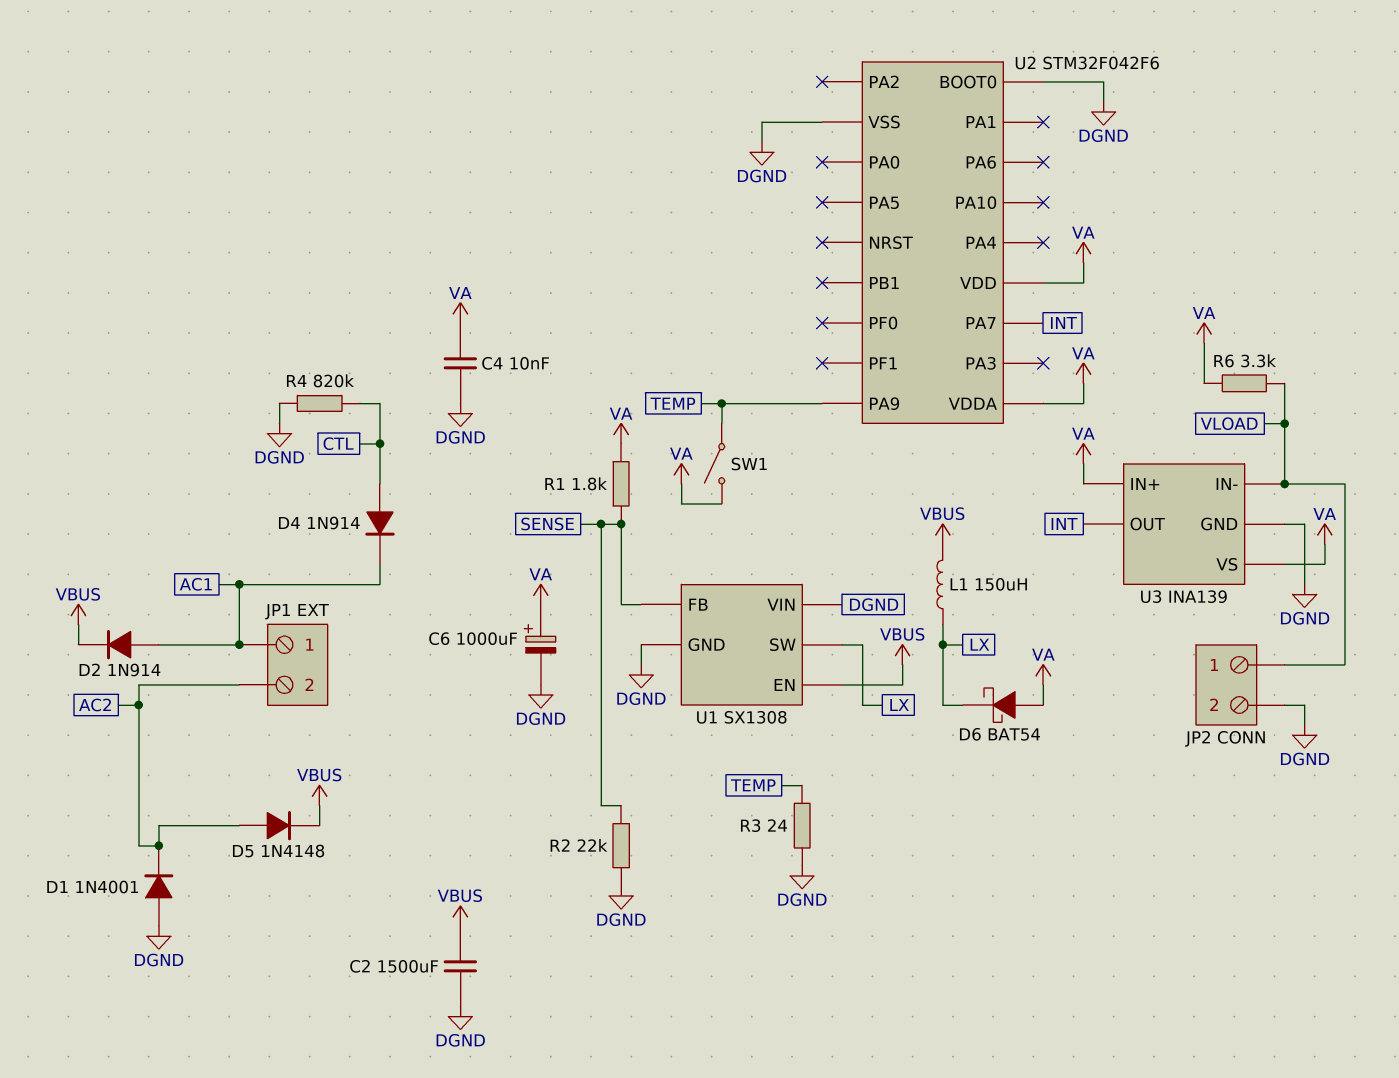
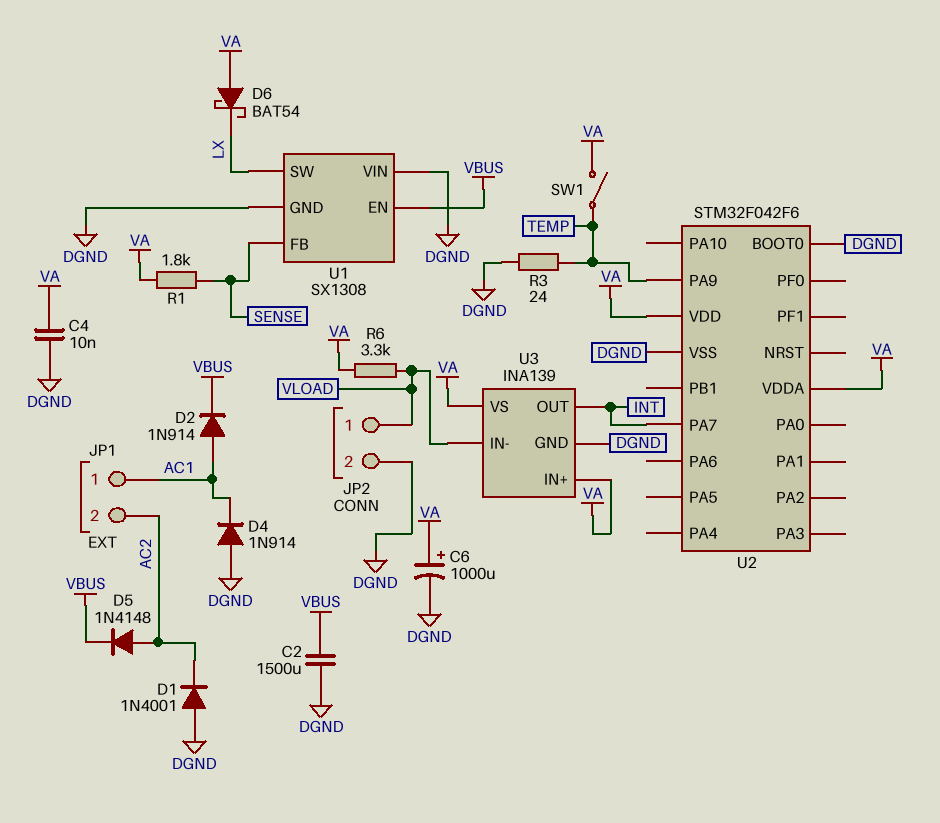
D4: diode 1N914 (A CTL, K AC1) -> diode 1N914 (A DGND, K AC1)
L1: 150uH (LX, VBUS) -> none
R2: 22k (DGND, SENSE) -> none
R4: 820k (CTL, DGND) -> none

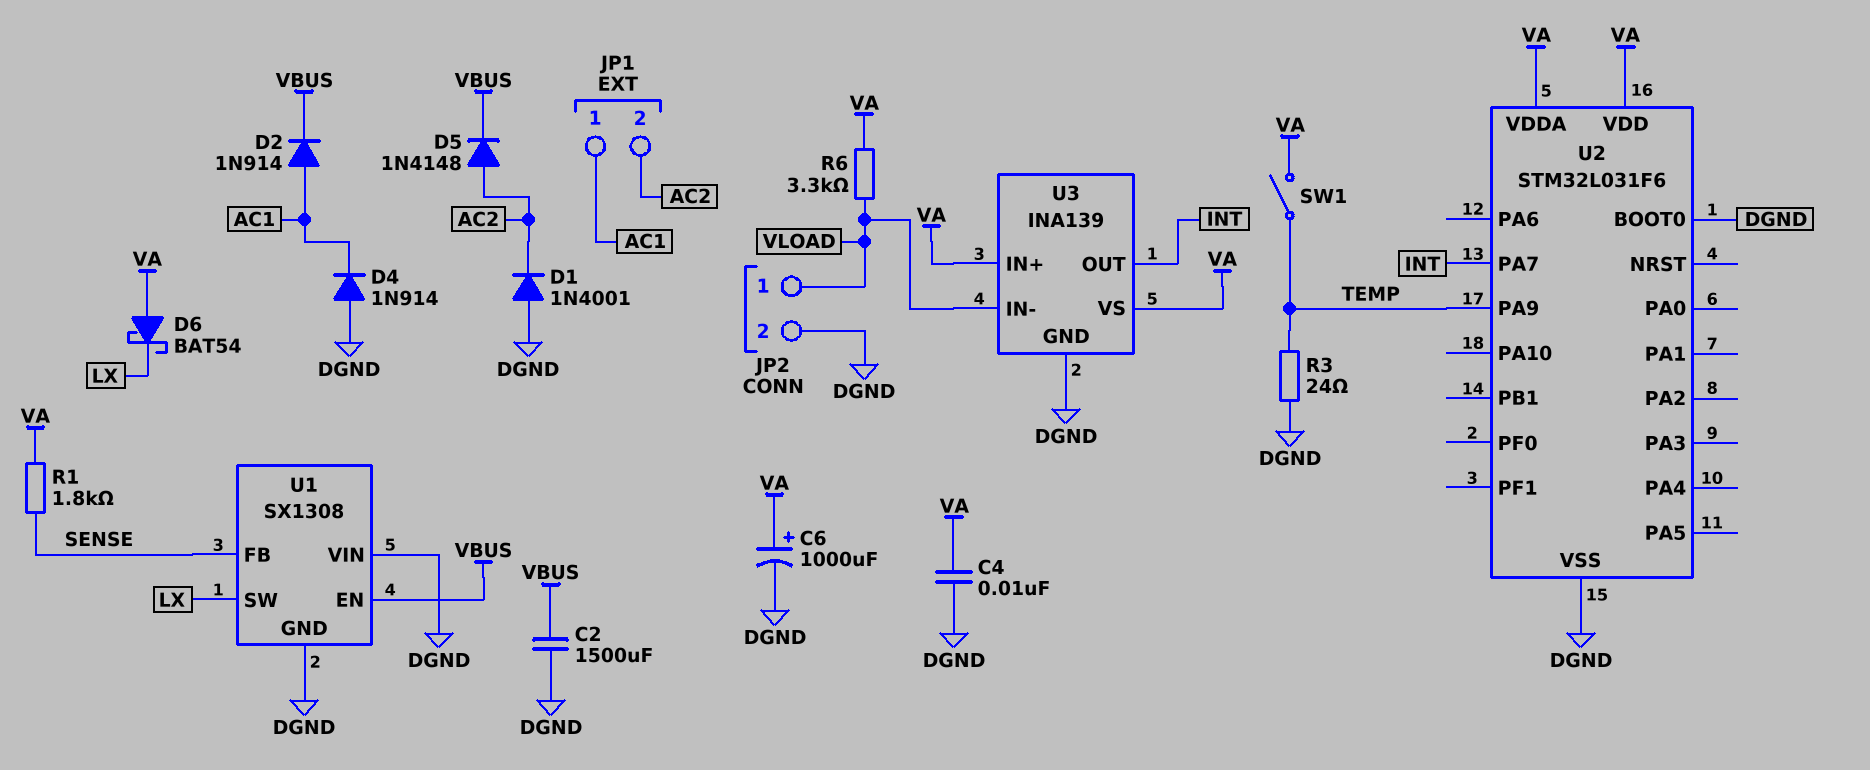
U2: STM32F042F6 -> STM32L031F6

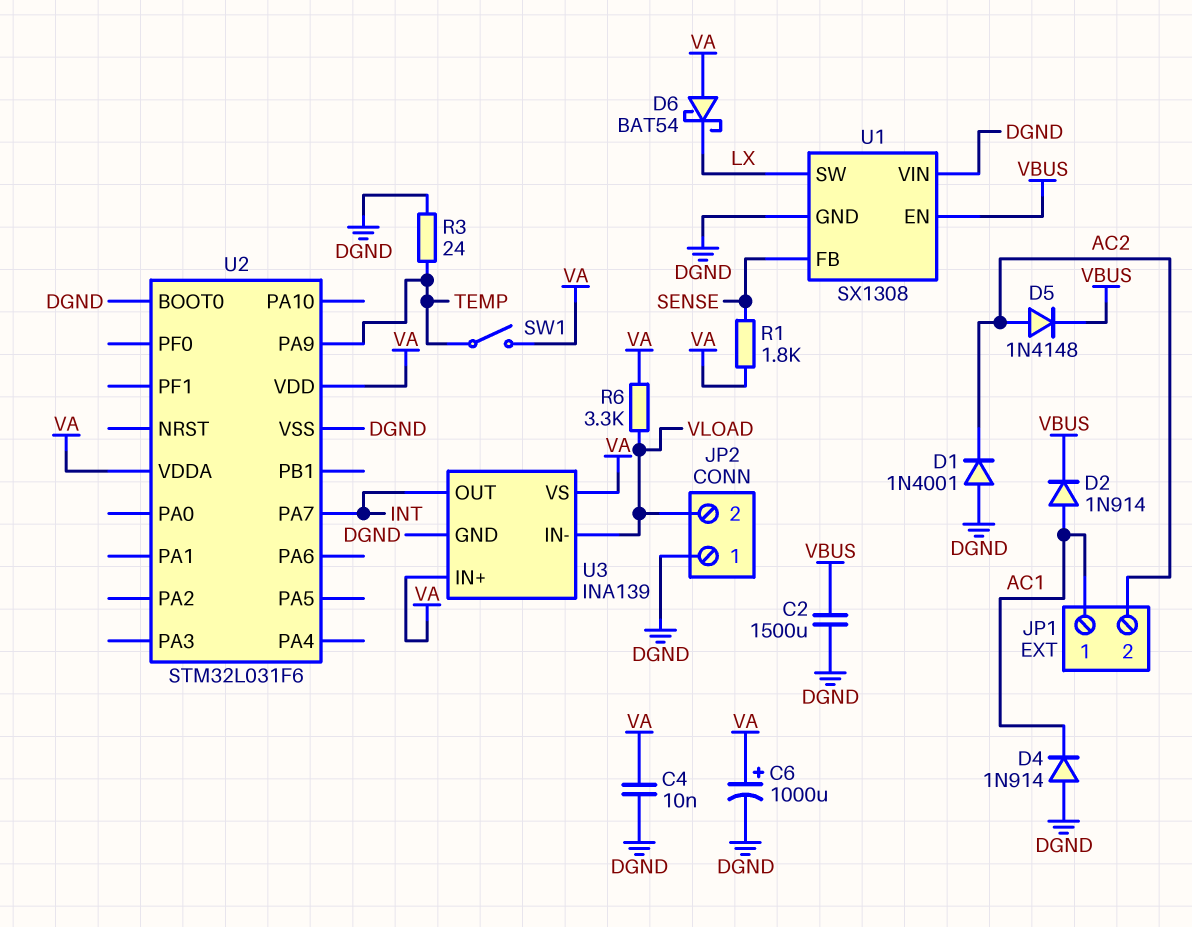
JP2 pin 1: VLOAD -> DGND
JP2 pin 2: DGND -> VLOAD

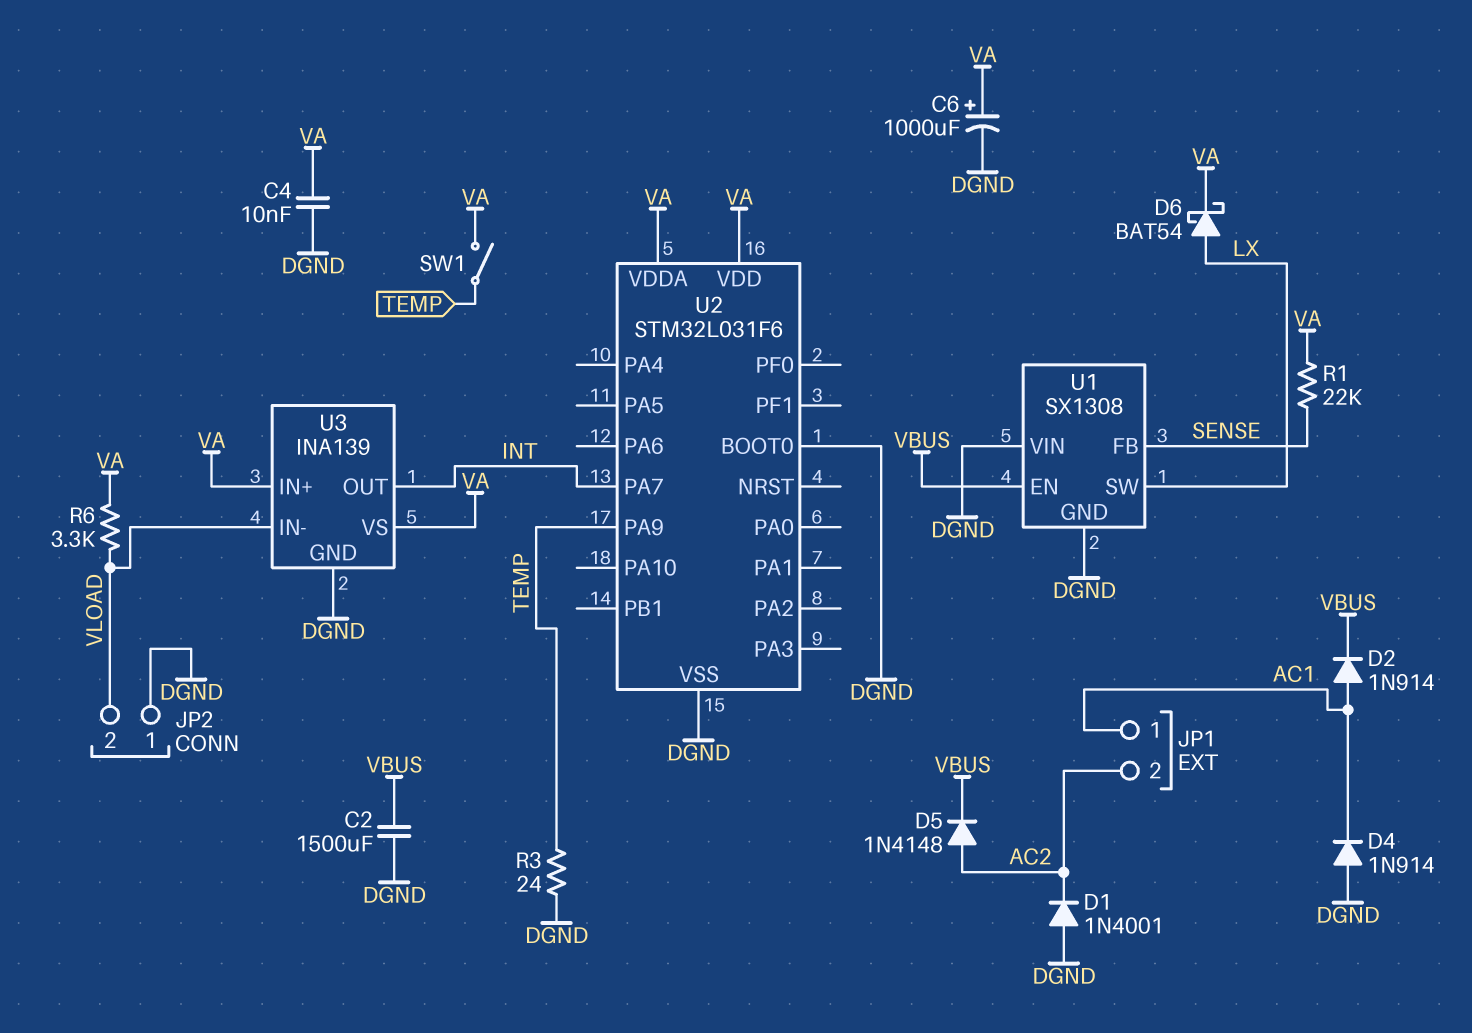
D6: schottky BAT54 (A VA, K LX) -> schottky BAT54 (A LX, K VA)
R1: 1.8k (SENSE, VA) -> 22k (SENSE, VA)

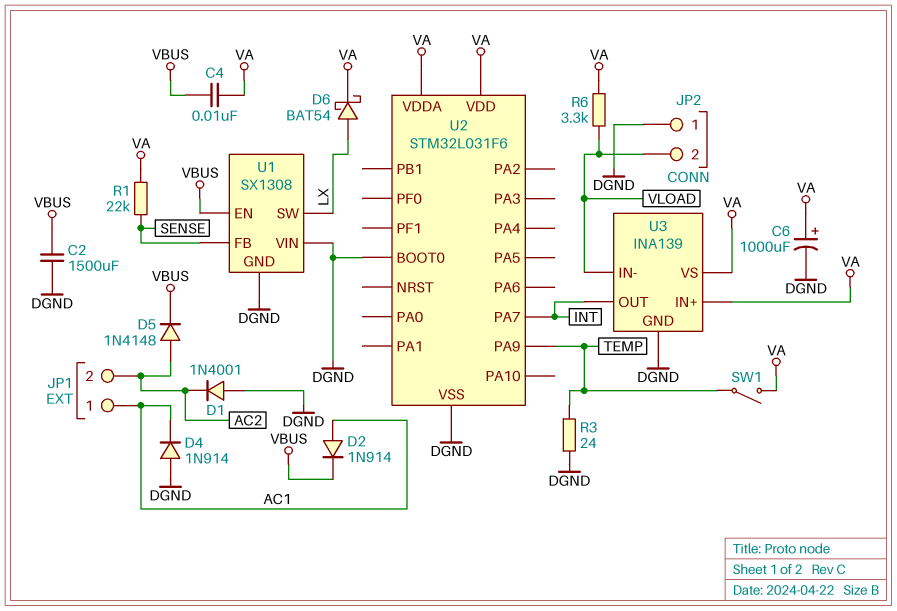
C4: 10nF (DGND, VA) -> 10nF (VA, VBUS)

